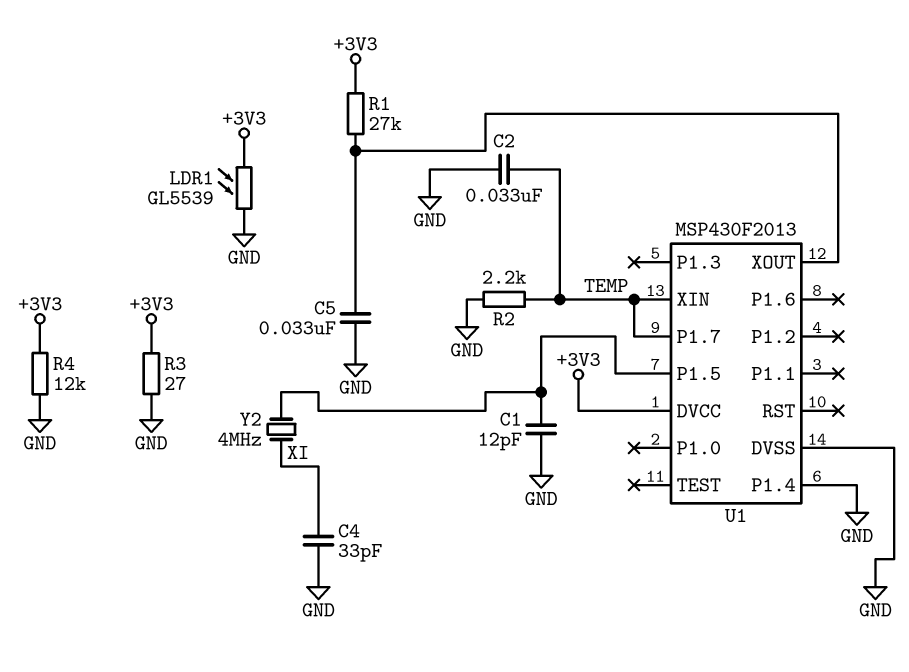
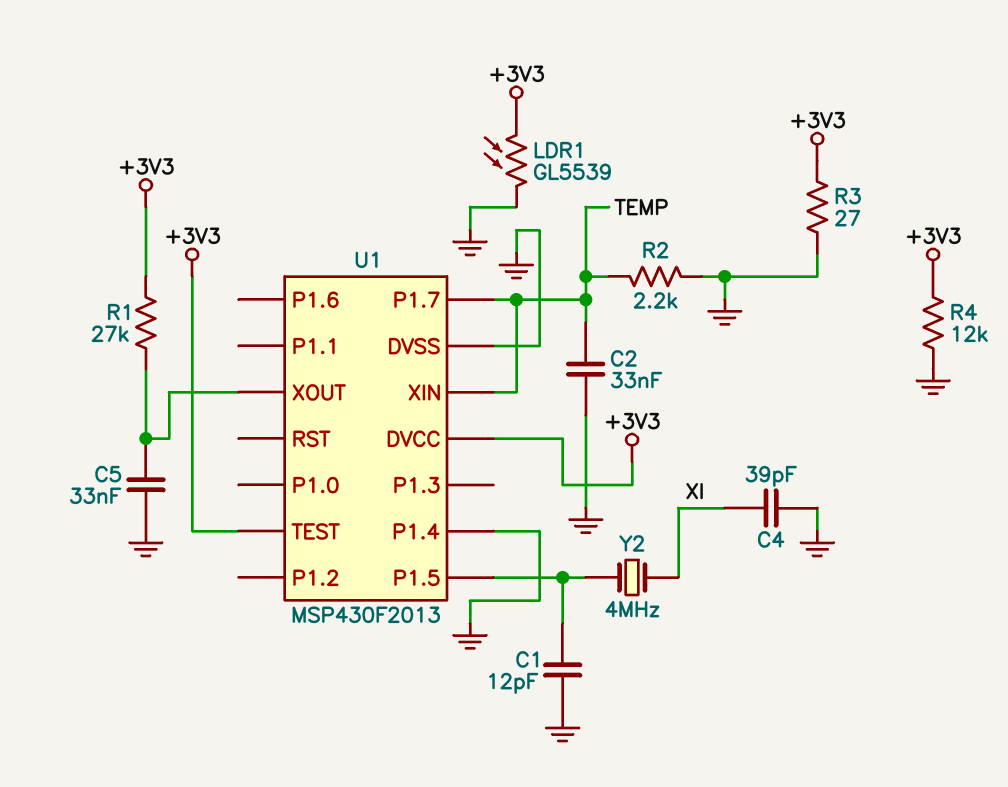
C4: 33pF (GND, XI) -> 39pF (GND, XI)
U1 pin TEST: none -> +3V3

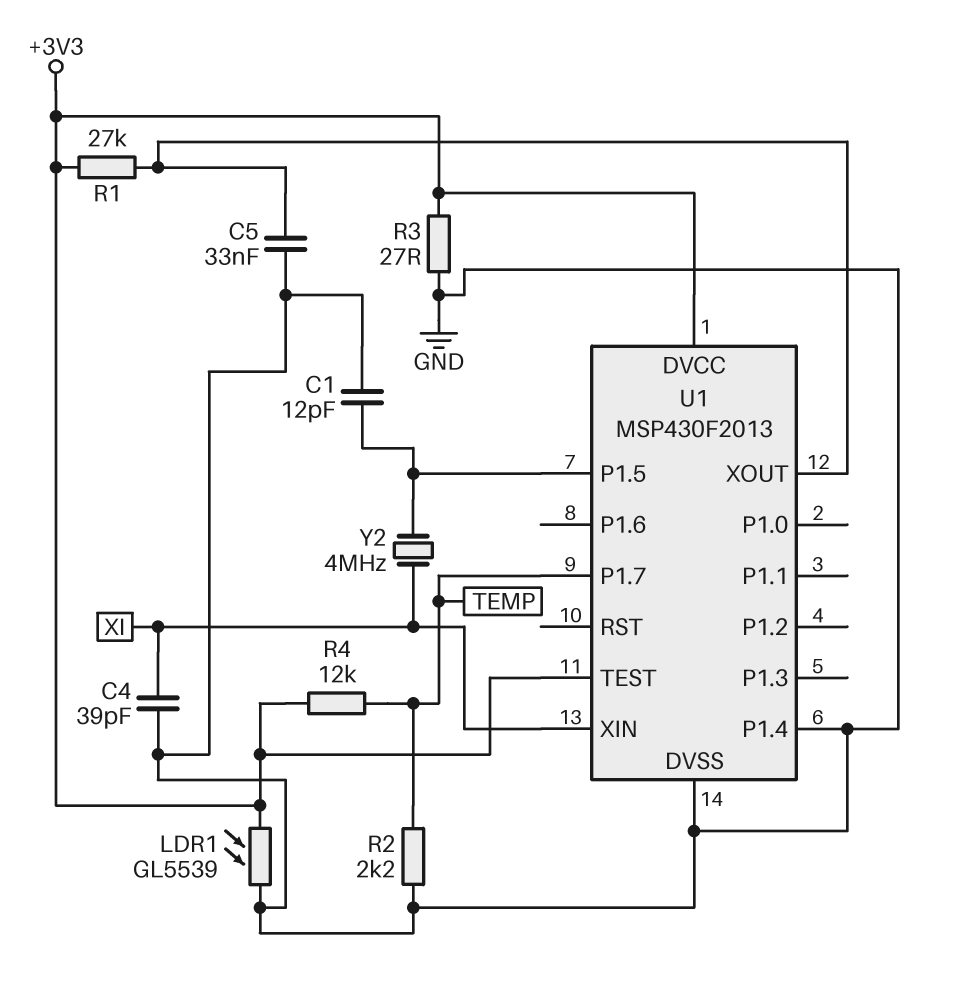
C2: 33nF (GND, TEMP) -> none
R4: 12k (+3V3, GND) -> 12k (+3V3, TEMP)
U1 pin XIN: TEMP -> XI

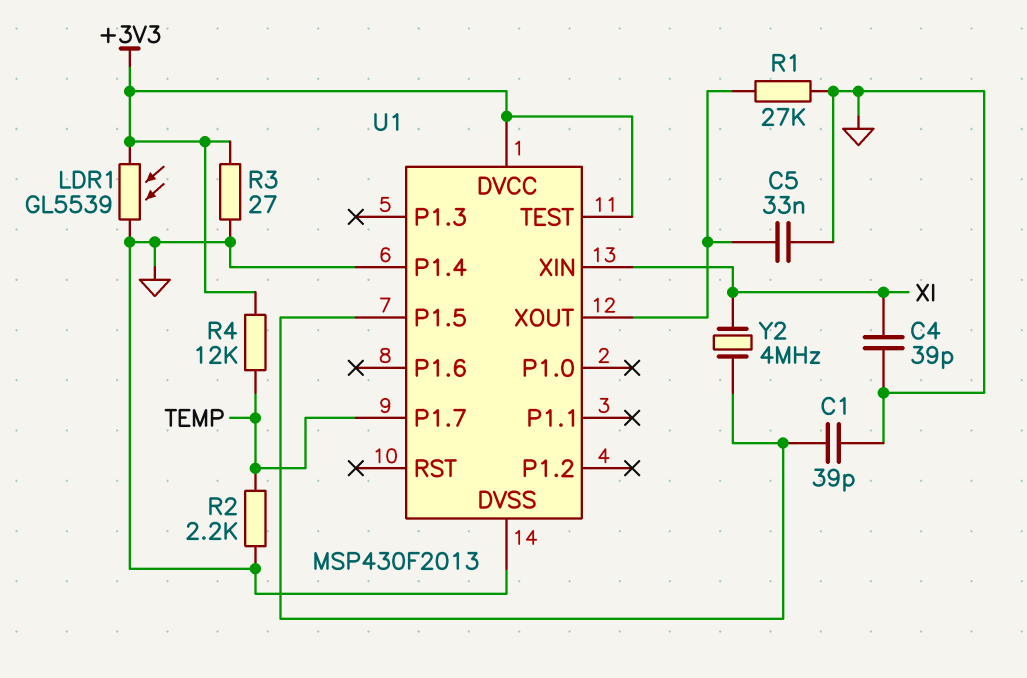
C1: 12pF (GND, U1/P1.5) -> 39pF (GND, U1/P1.5)
R1: 27k (+3V3, U1/XOUT) -> 27k (GND, U1/XOUT)

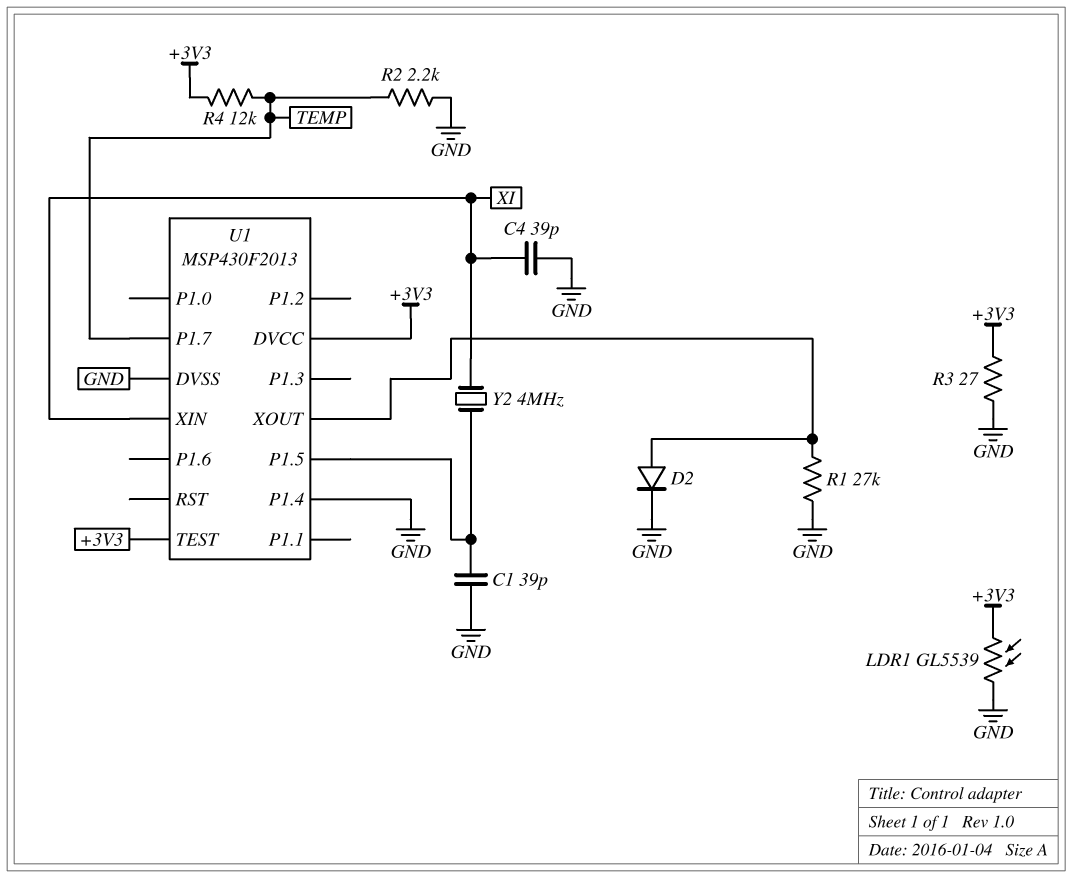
C5: 33nF (GND, U1/XOUT) -> none
D2: none -> diode (A U1/XOUT, K GND)

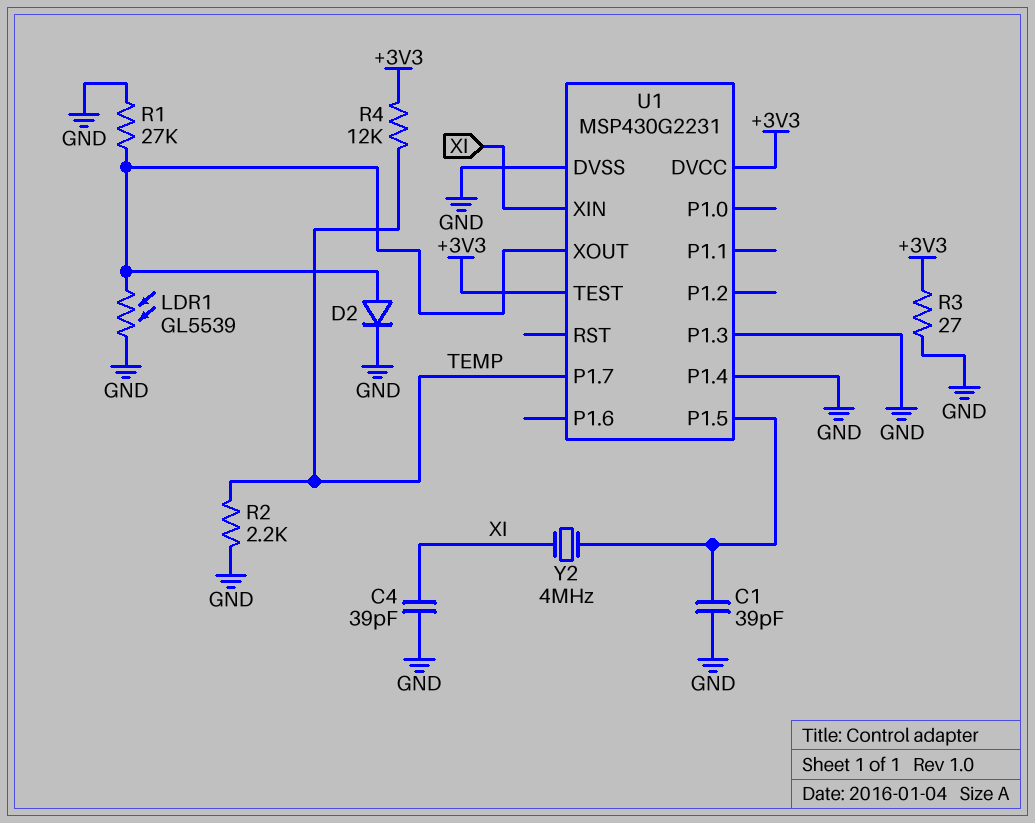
LDR1: GL5539 (+3V3, GND) -> GL5539 (GND, U1/XOUT)
U1: MSP430F2013 -> MSP430G2231
U1 pin P1.3: none -> GND

